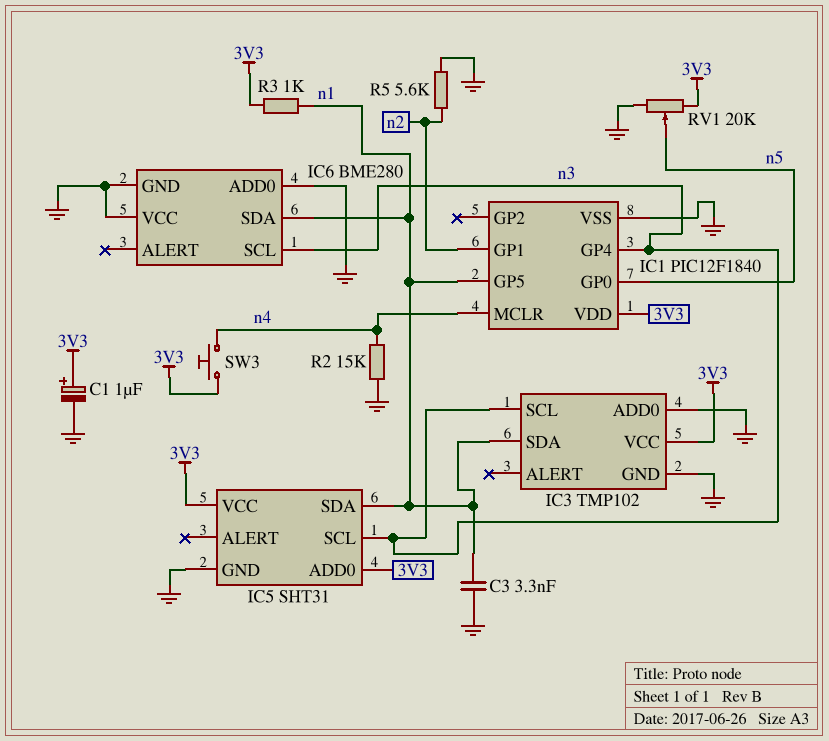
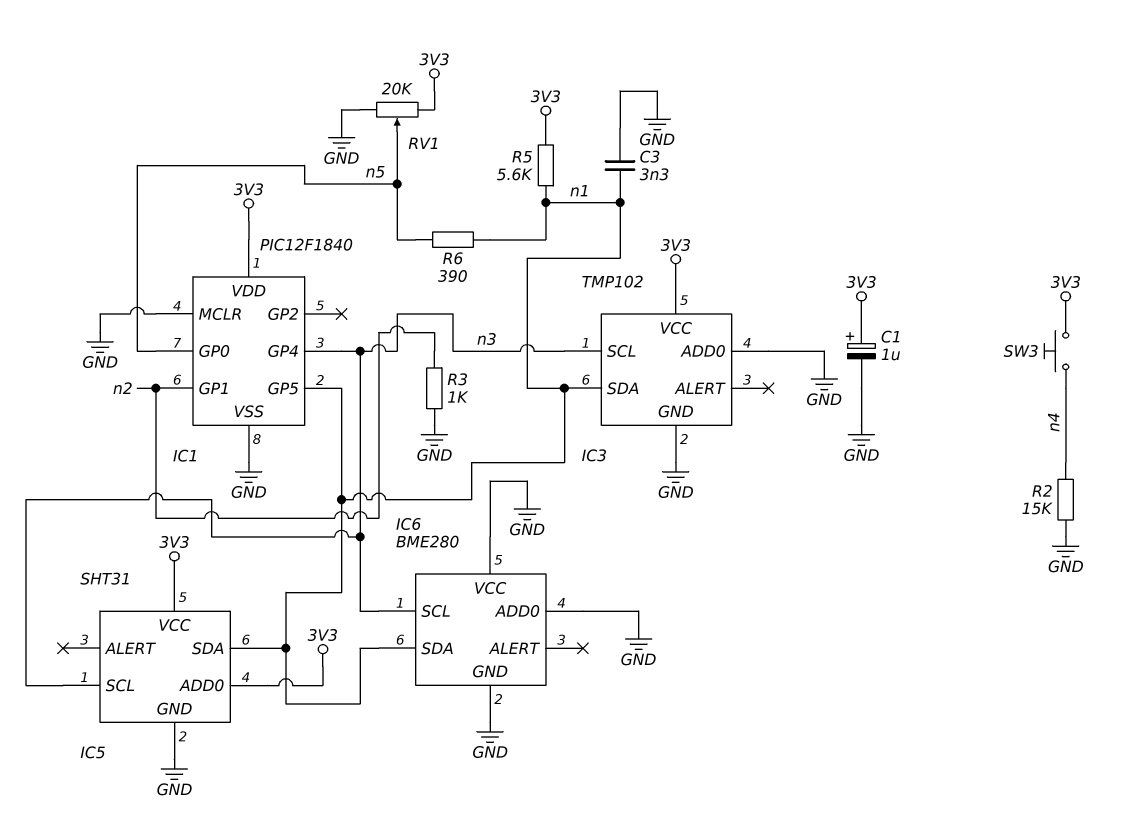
IC1 pin MCLR: n4 -> GND
R3: 1k (3V3, n1) -> 1k (GND, n2)
R5: 5.6k (GND, n2) -> 5.6k (3V3, n1)
R6: none -> 390 (n1, n5)

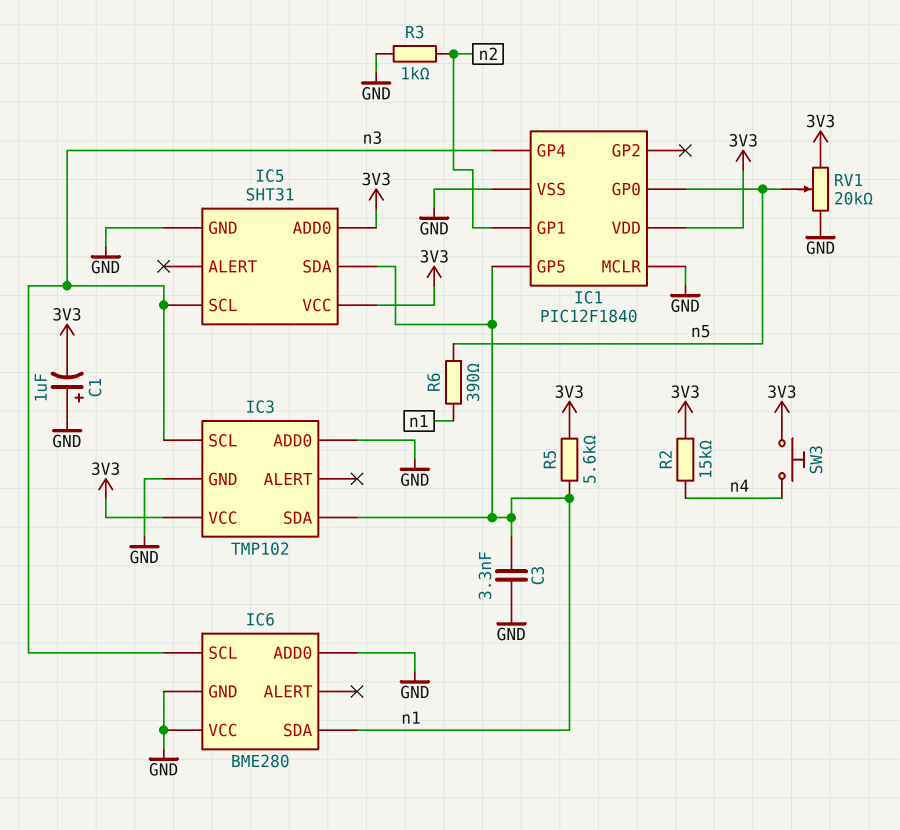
C1: 1uF (plus 3V3, minus GND) -> 1uF (plus GND, minus 3V3)
R2: 15k (GND, n4) -> 15k (3V3, n4)

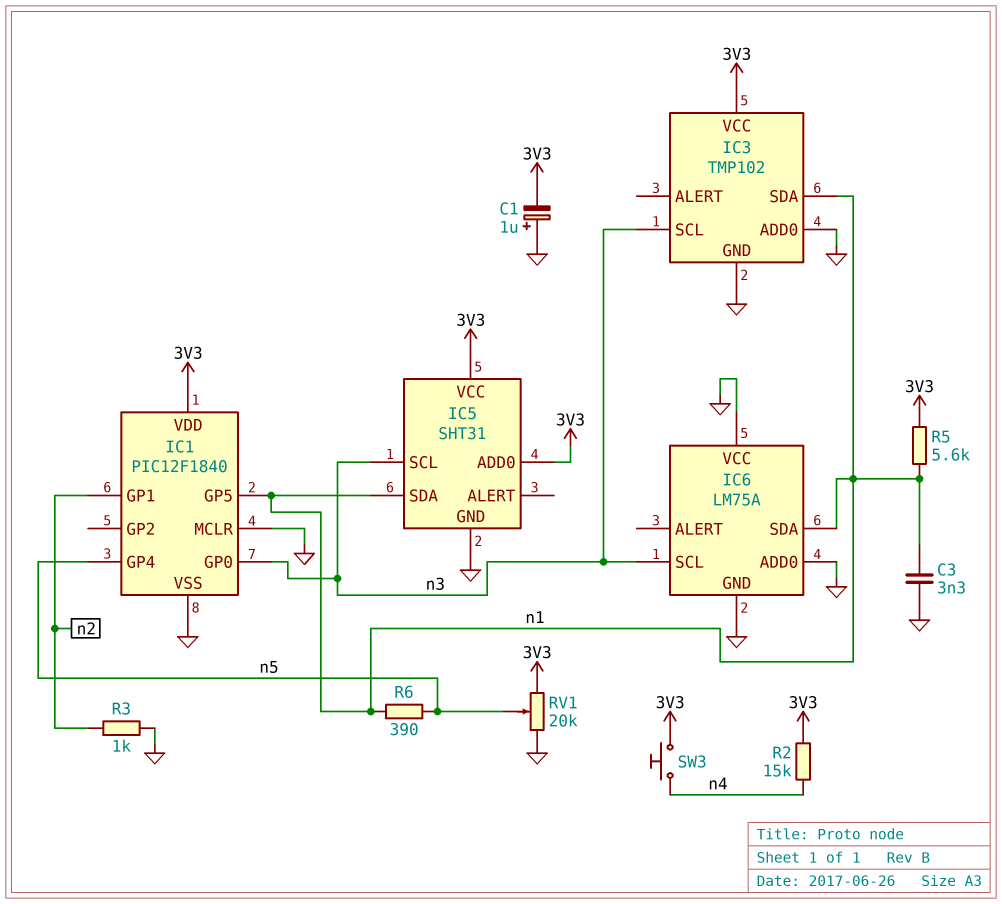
IC1 pin GP0: n5 -> n3
IC1 pin GP4: n3 -> n5
IC6: BME280 -> LM75A

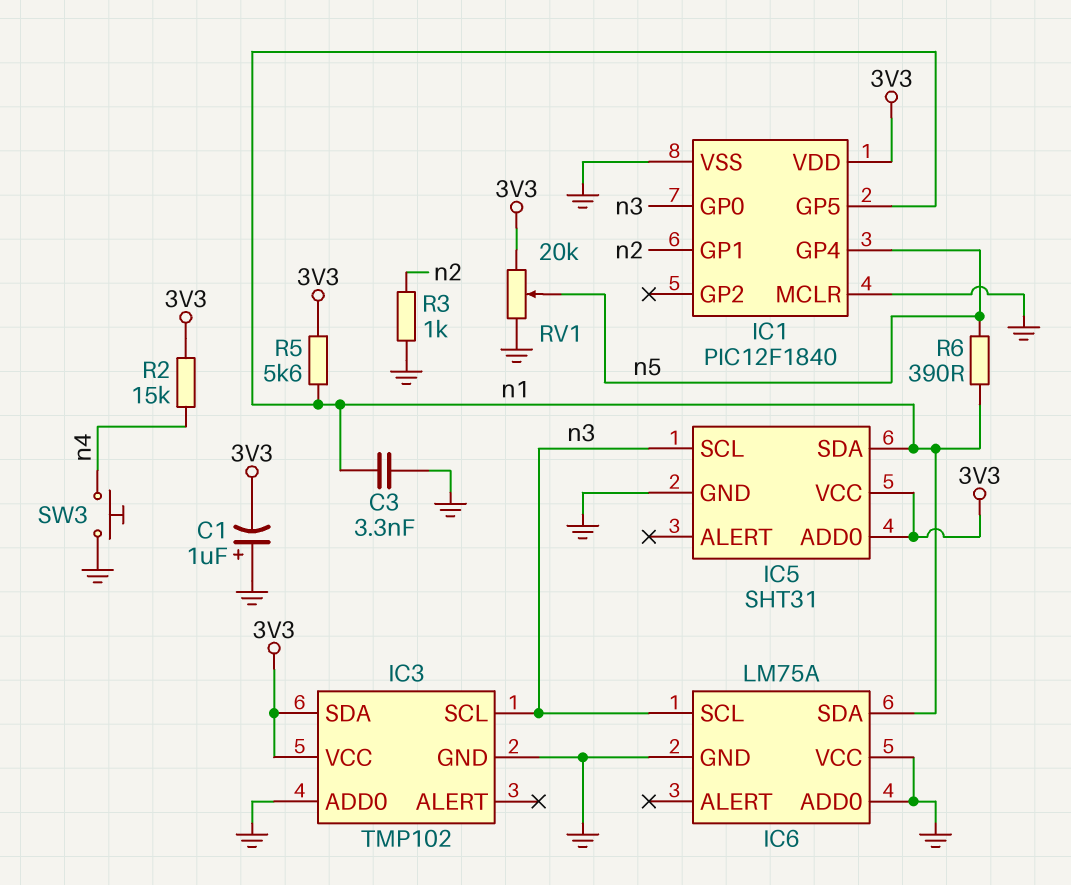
IC3 pin SDA: n1 -> 3V3
SW3: button (3V3, n4) -> button (GND, n4)

